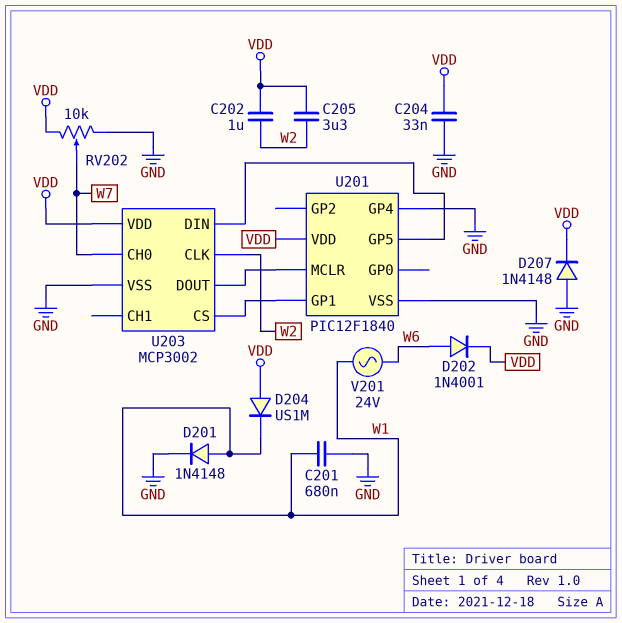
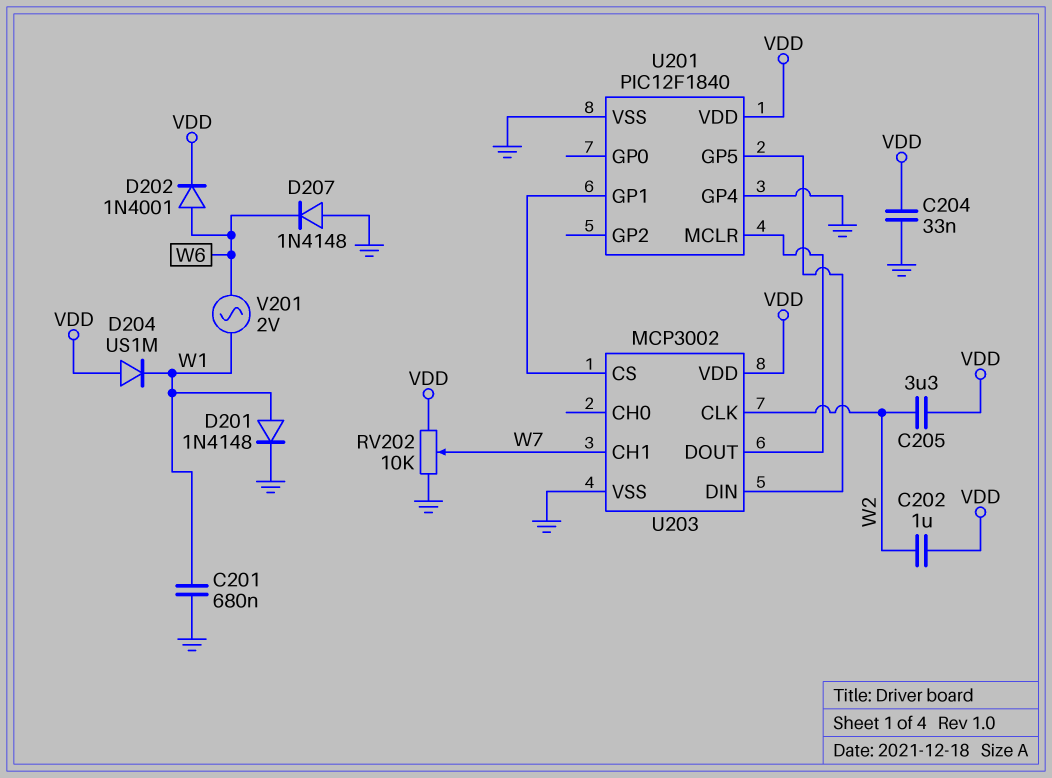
D207: diode 1N4148 (A GND, K VDD) -> diode 1N4148 (A GND, K W6)
U203 pin CH0: W7 -> none
U203 pin CH1: none -> W7
V201: AC 24V (W1, W6) -> AC 2V (W1, W6)

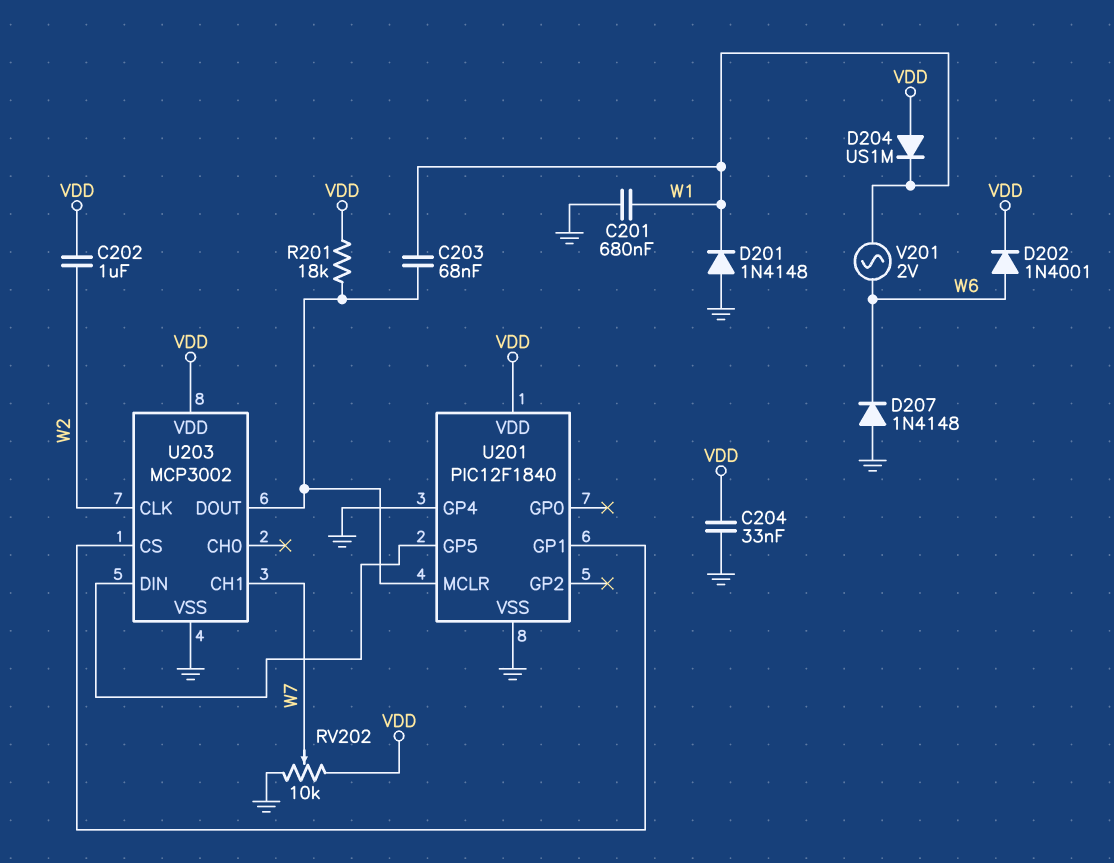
C203: none -> 68nF (U201/MCLR, W1)
C205: 3.3uF (VDD, W2) -> none
D201: diode 1N4148 (A W1, K GND) -> diode 1N4148 (A GND, K W1)
R201: none -> 18k (U201/MCLR, VDD)

